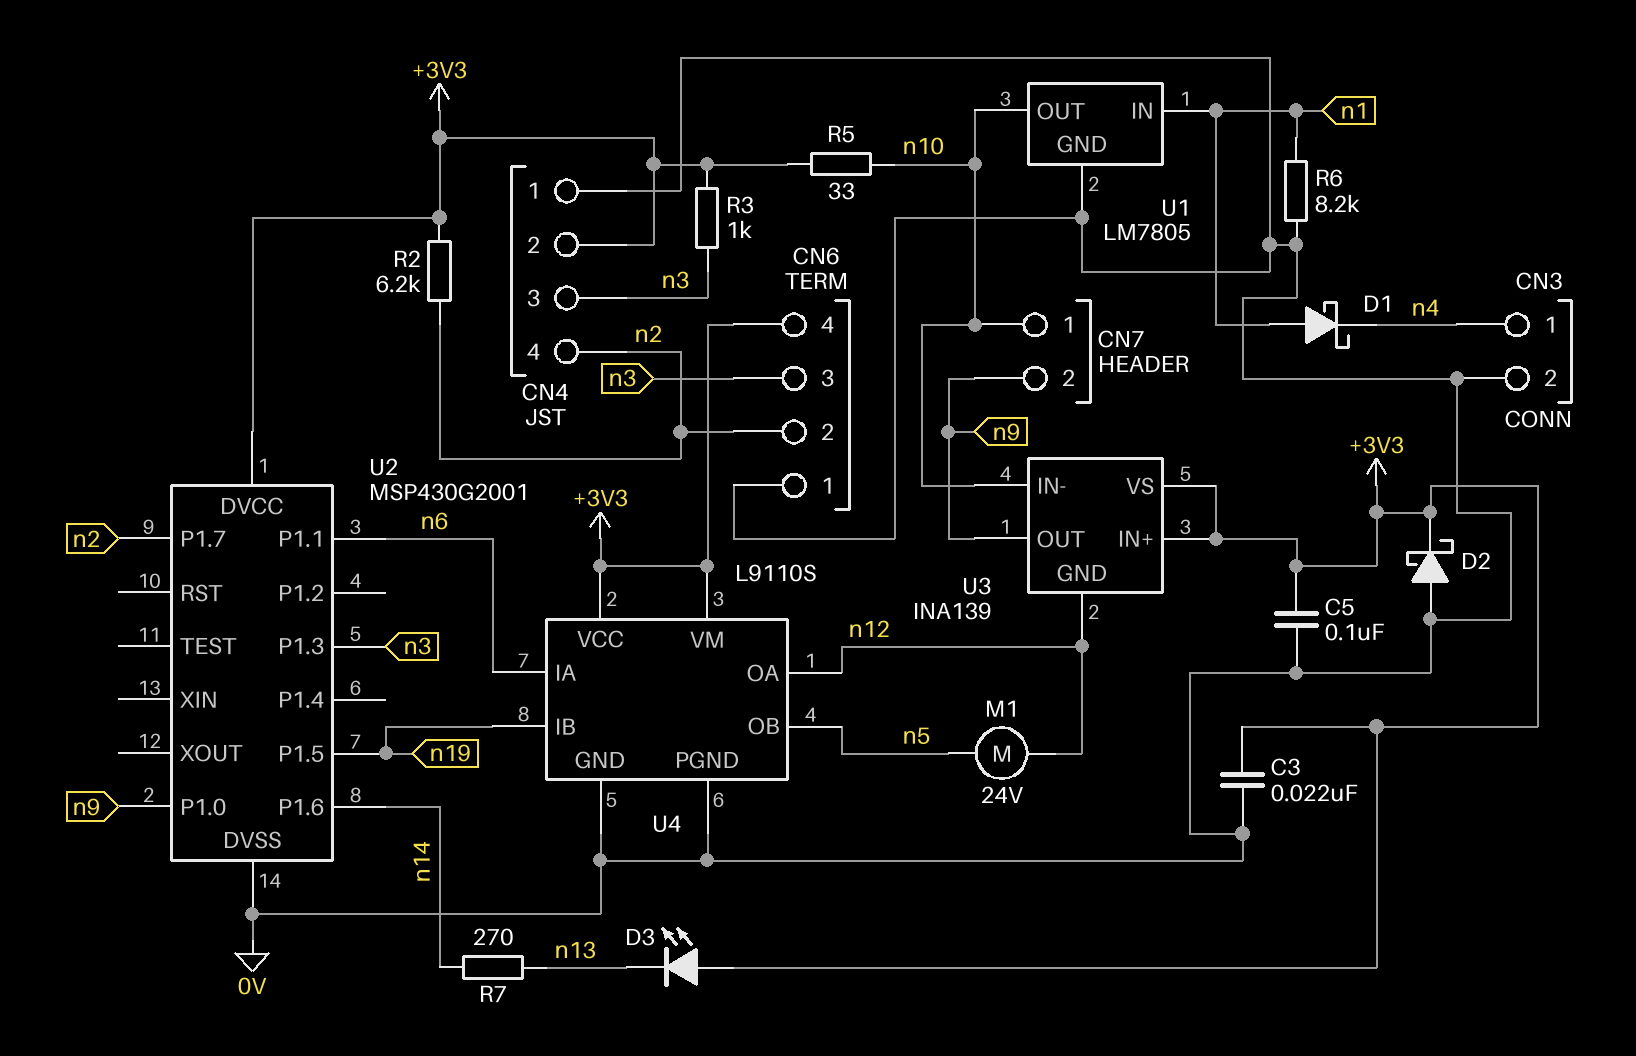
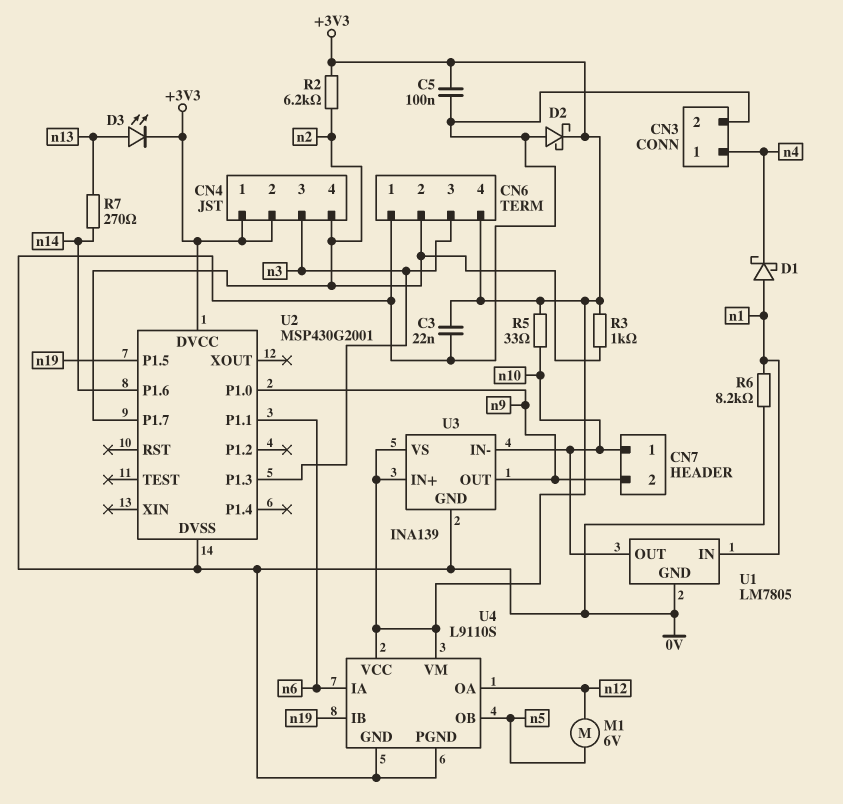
CN4 pin 1: 0V -> +3V3
D3: LED (A +3V3, K n13) -> LED (A n13, K +3V3)
M1: motor 24V (n5, n12) -> motor 6V (n5, n12)
R3: 1k (+3V3, n3) -> 1k (+3V3, n2)
U3 pin GND: n12 -> 0V

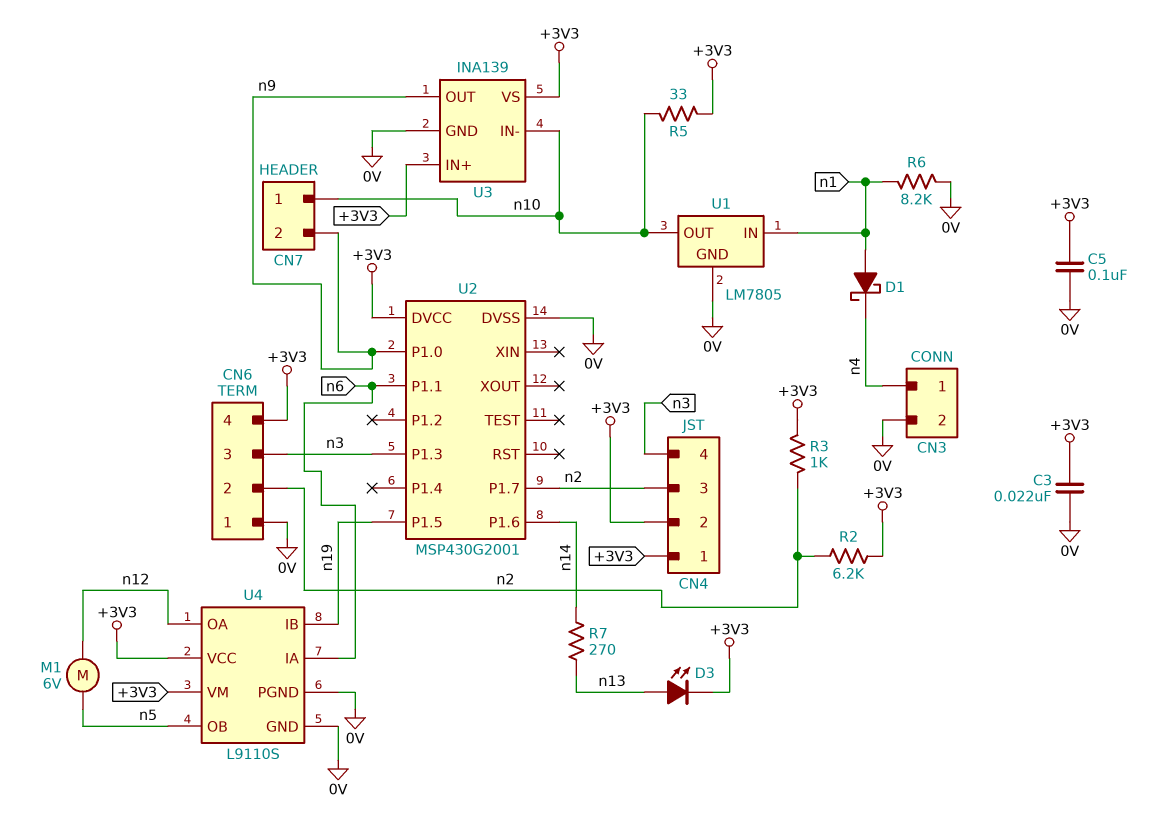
CN4 pin 3: n3 -> n2
CN4 pin 4: n2 -> n3
D2: schottky (A 0V, K +3V3) -> none

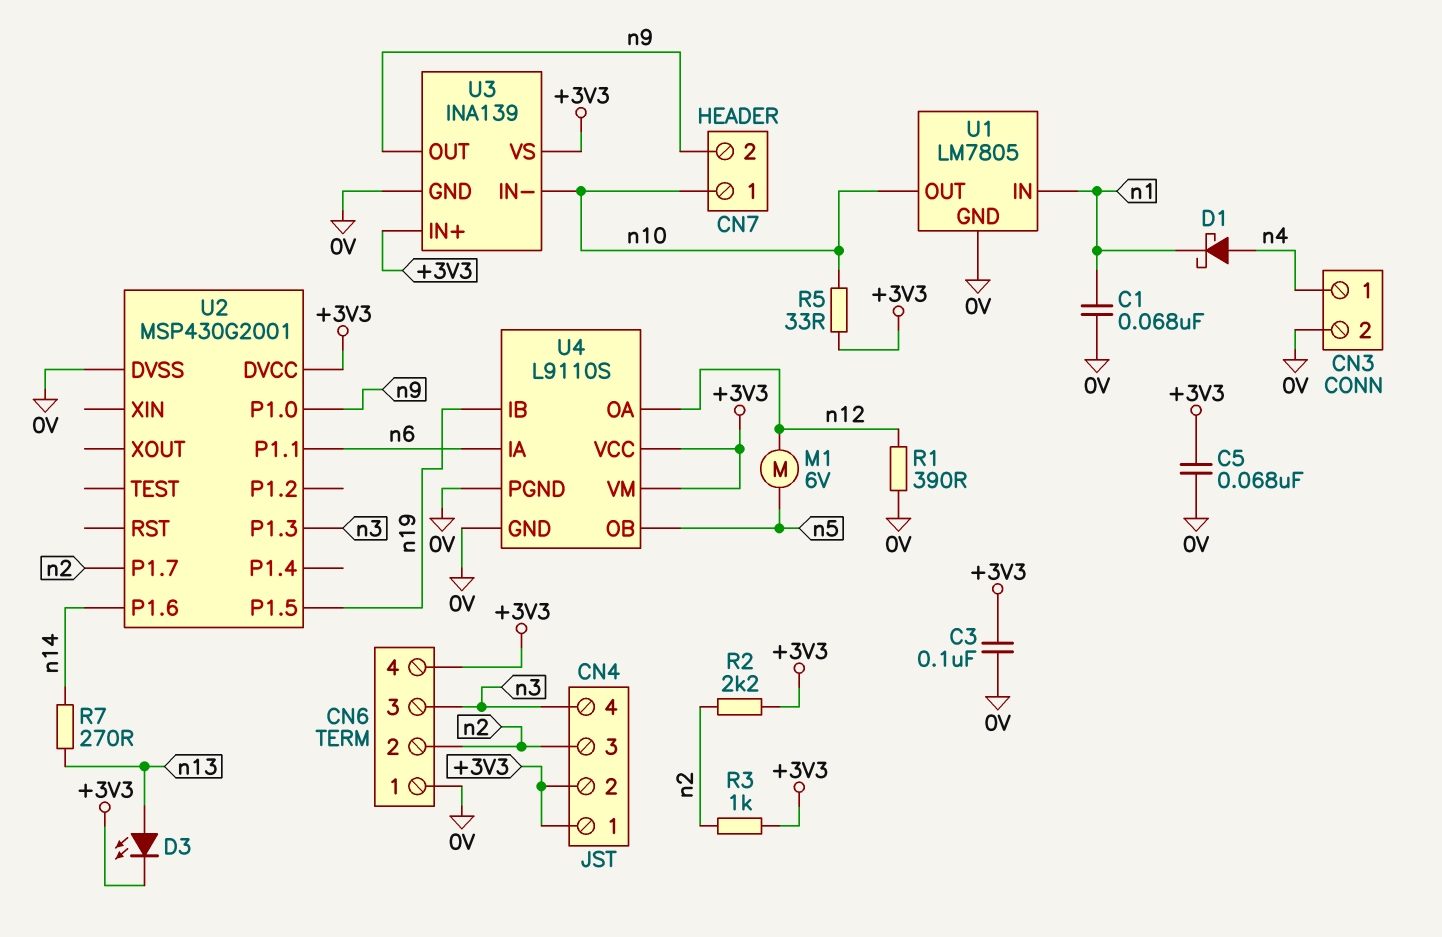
C1: none -> 68nF (0V, n1)
C3: 22nF (+3V3, 0V) -> 100nF (+3V3, 0V)
C5: 100nF (+3V3, 0V) -> 68nF (+3V3, 0V)
D1: schottky (A n1, K n4) -> schottky (A n4, K n1)
R1: none -> 390 (0V, n12)
R2: 6.2k (+3V3, n2) -> 2.2k (+3V3, n2)
R6: 8.2k (0V, n1) -> none

